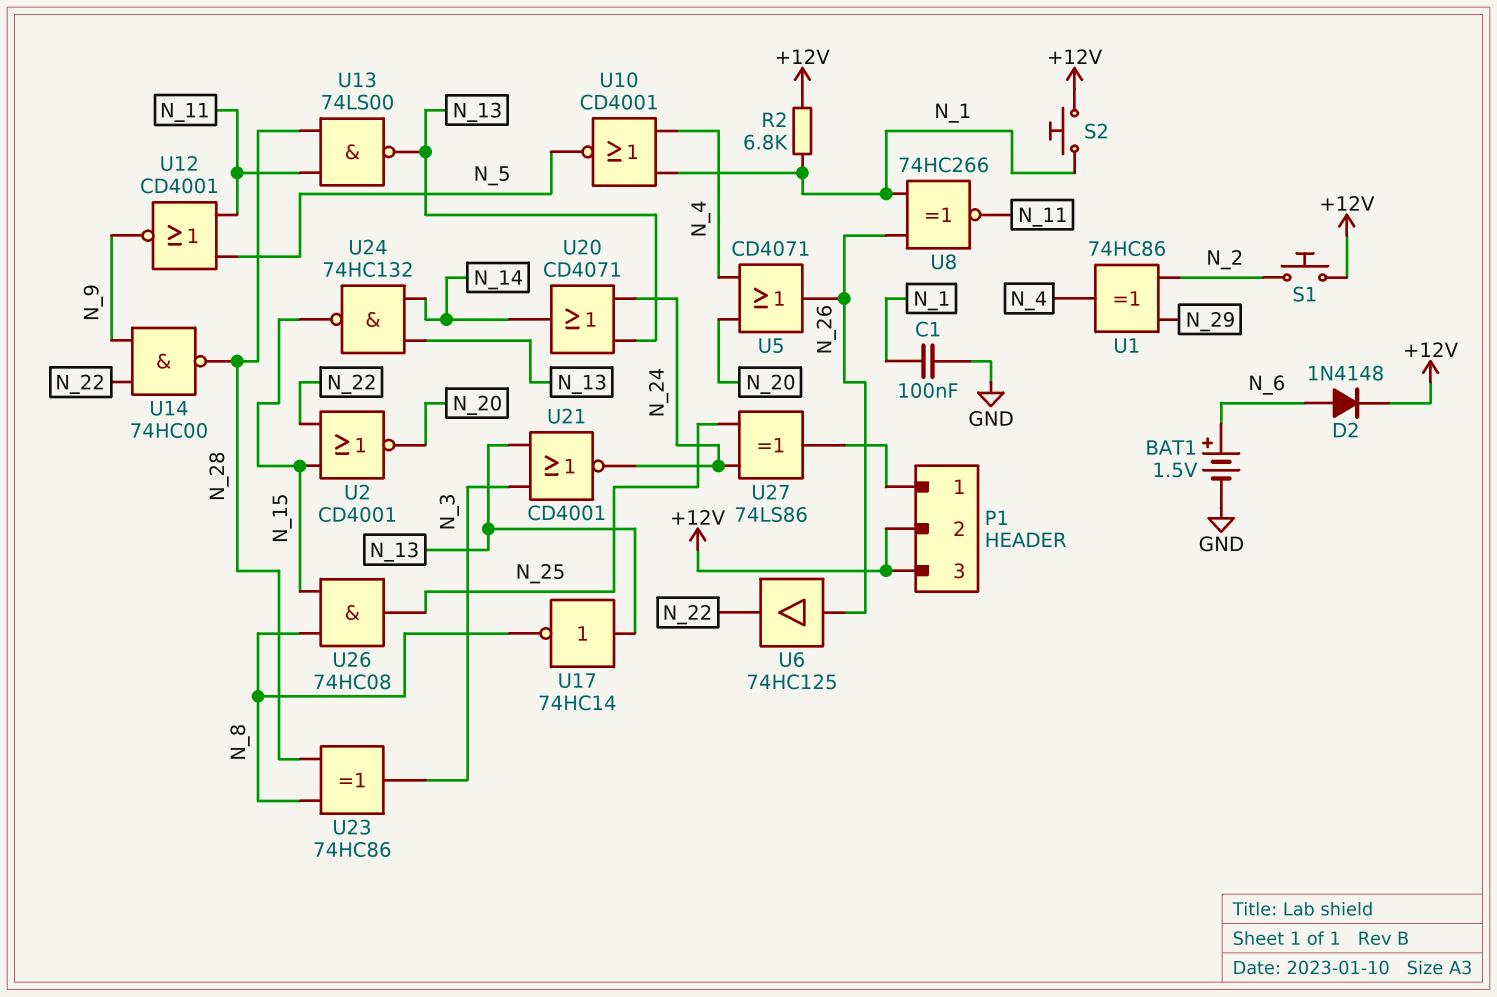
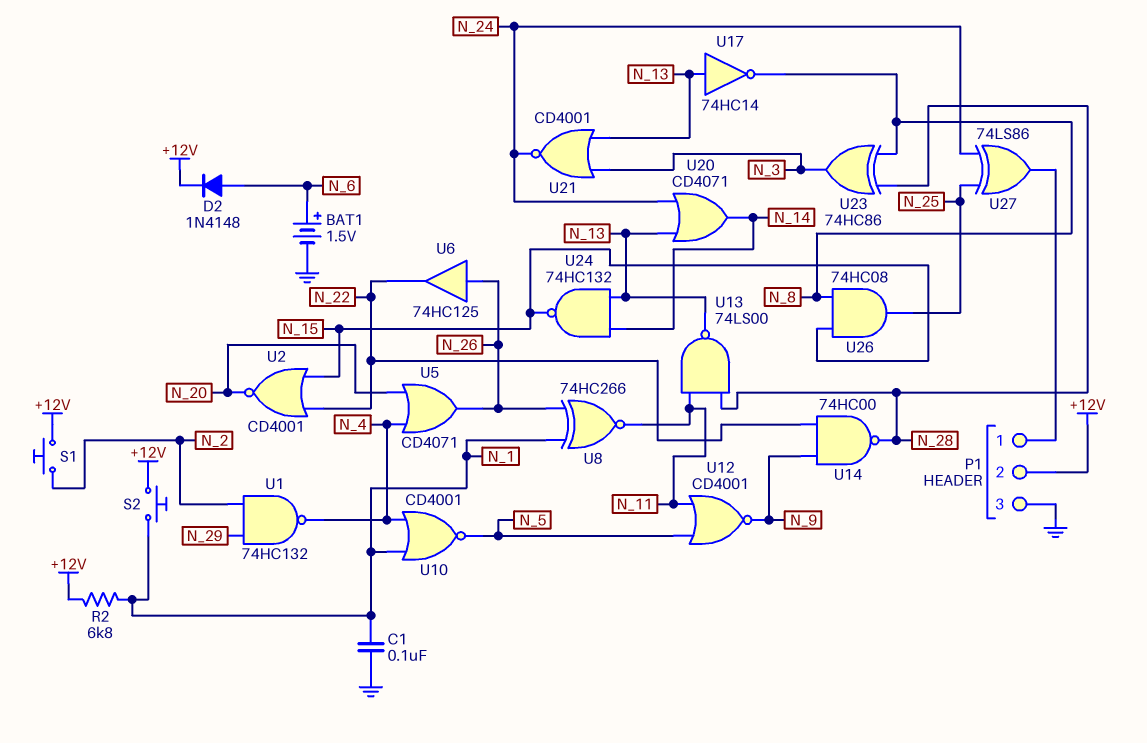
P1 pin 3: +12V -> GND
U1: XOR 74HC86 (in N_2, in N_29, out N_4) -> NAND 74HC132 (in N_2, in N_29, out N_4)

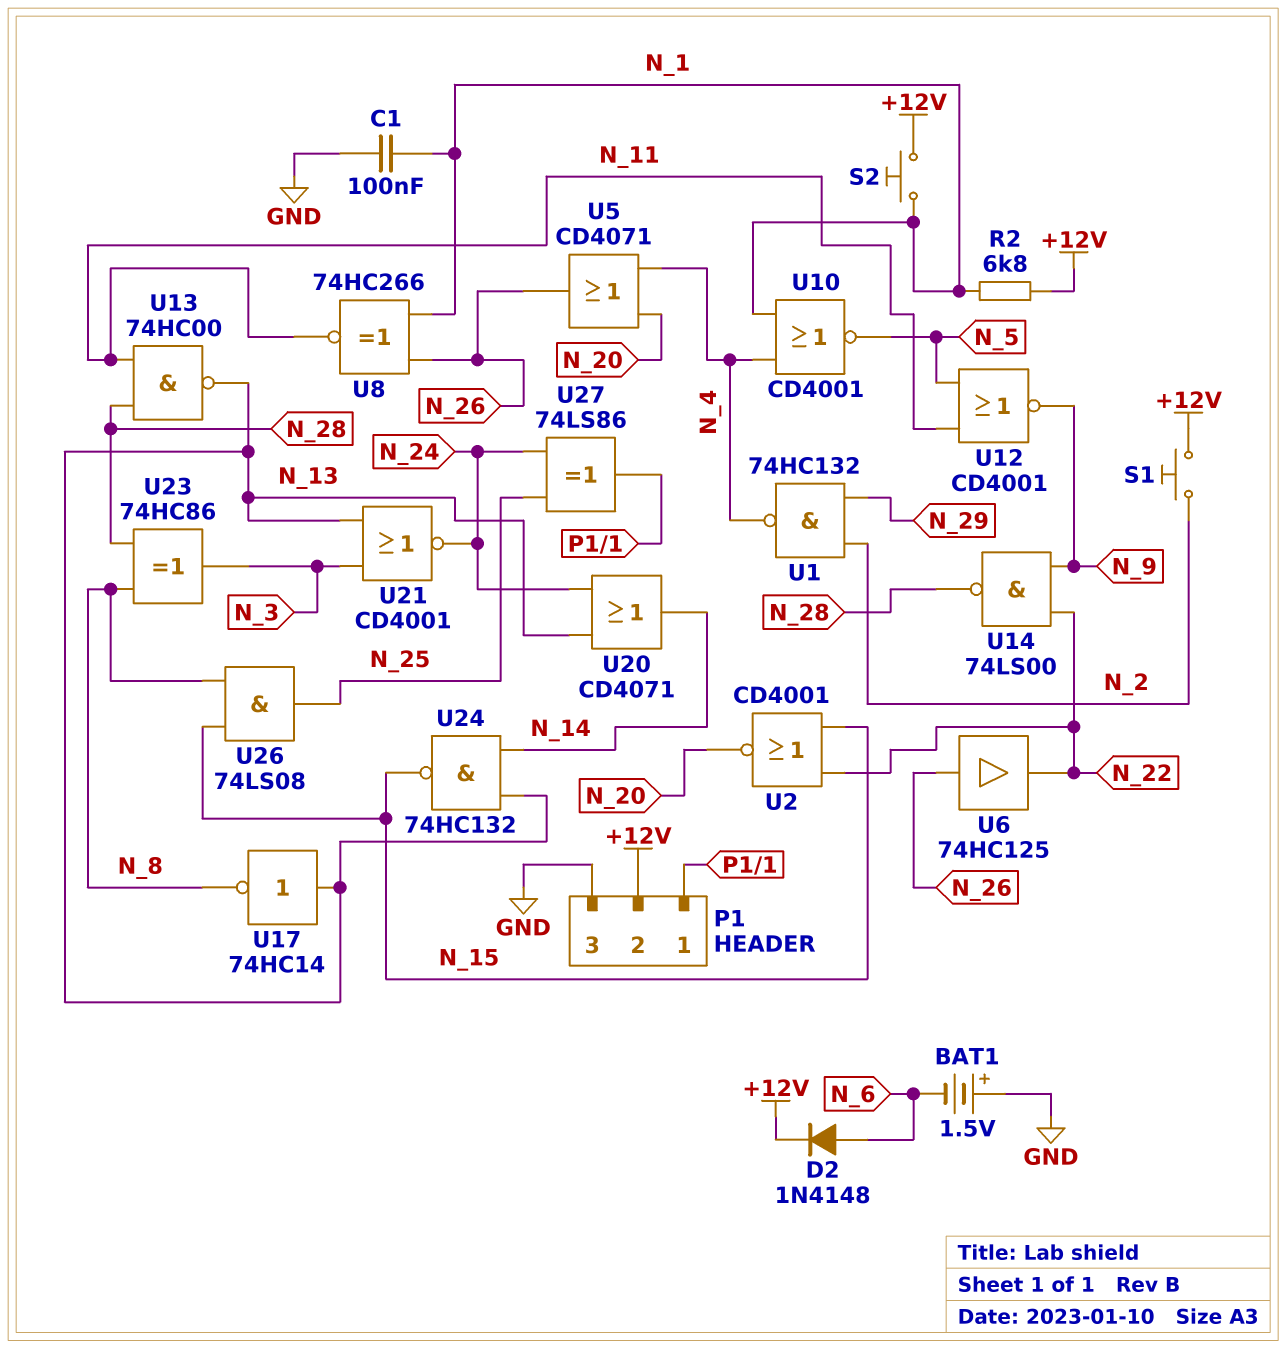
BAT1: 1.5V (plus N_6, minus GND) -> 1.5V (plus GND, minus N_6)
U13: NAND 74LS00 (in N_11, in N_28, out N_13) -> NAND 74HC00 (in N_11, in N_28, out N_13)
U14: NAND 74HC00 (in N_9, in N_22, out N_28) -> NAND 74LS00 (in N_9, in N_22, out N_28)
U26: AND 74HC08 (in N_8, in N_15, out N_25) -> AND 74LS08 (in N_8, in N_15, out N_25)

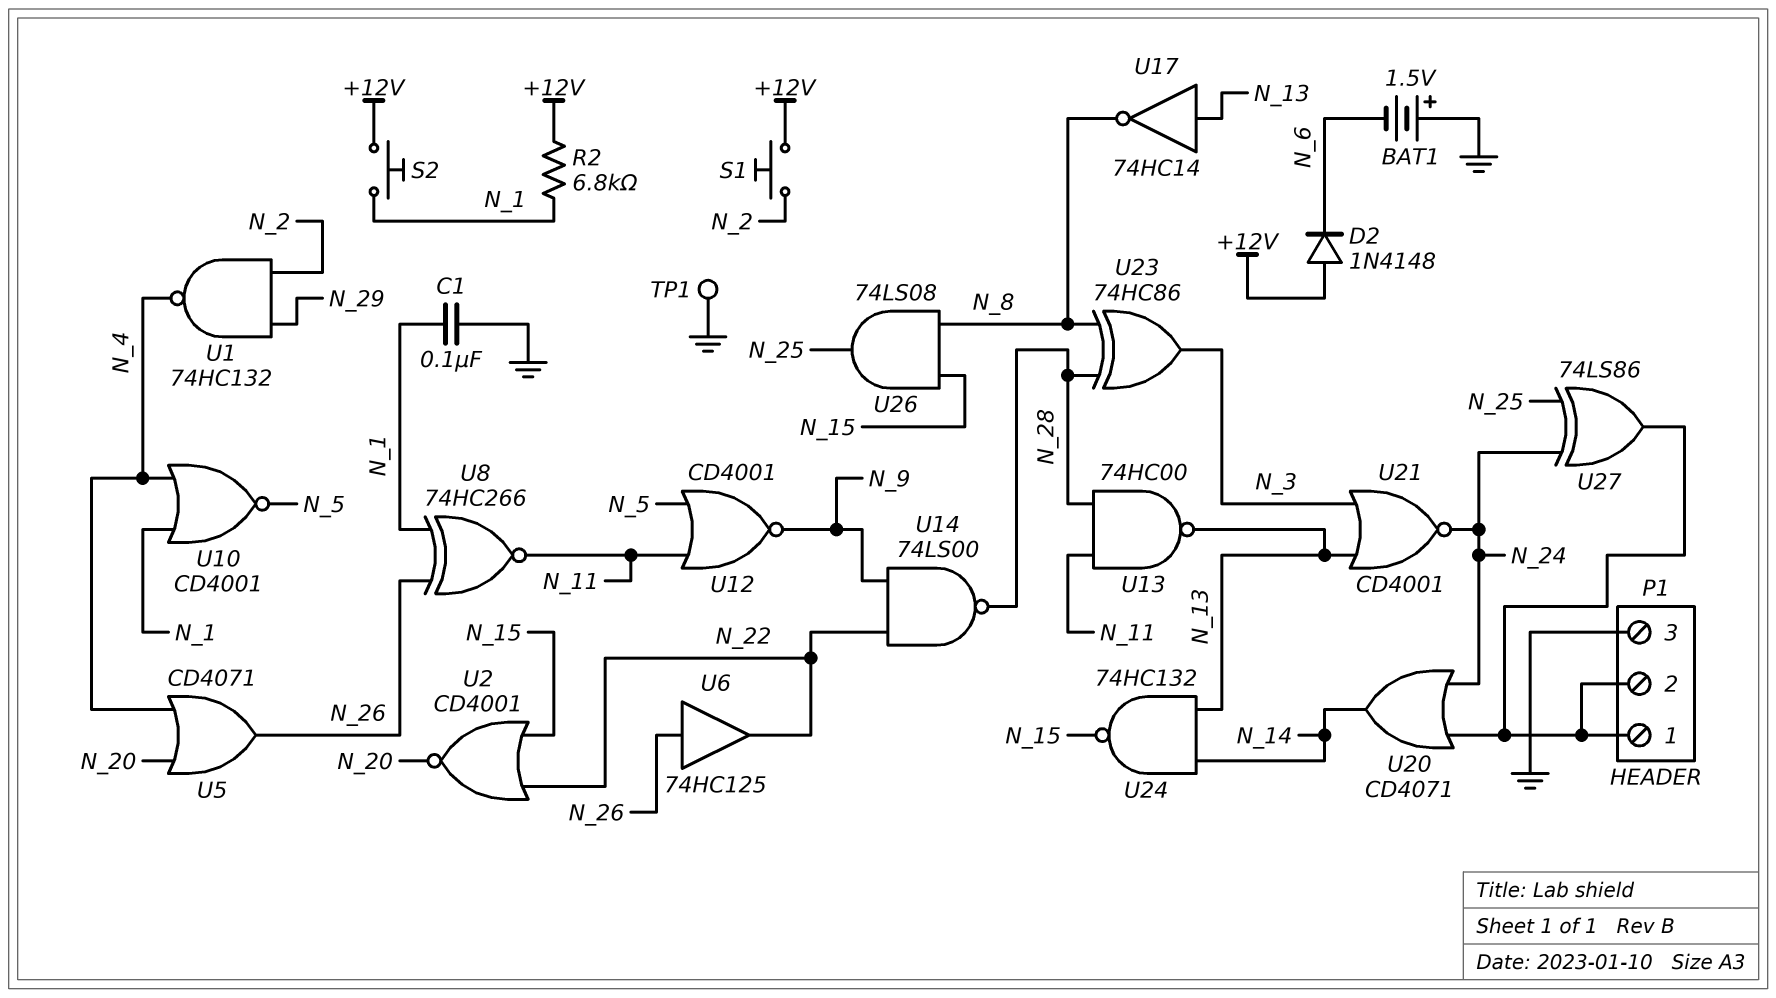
D2: diode 1N4148 (A N_6, K +12V) -> diode 1N4148 (A +12V, K N_6)
P1 pin 2: +12V -> P1/1
TP1: none -> test point (GND)
U20: OR CD4071 (in N_13, in N_24, out N_14) -> OR CD4071 (in N_24, in P1/1, out N_14)

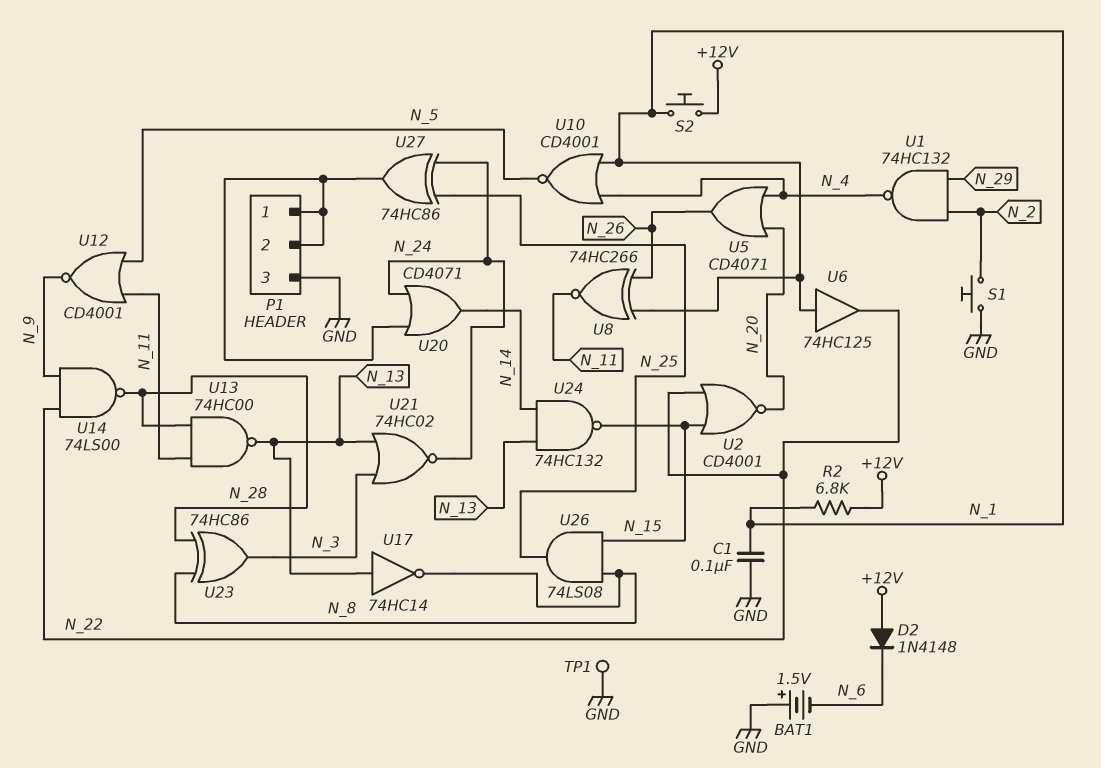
S1: button (+12V, N_2) -> button (GND, N_2)
U6: buffer 74HC125 (in N_26, out N_22) -> buffer 74HC125 (in N_1, out N_22)
U21: NOR CD4001 (in N_3, in N_13, out N_24) -> NOR 74HC02 (in N_3, in N_13, out N_24)
U27: XOR 74LS86 (in N_24, in N_25, out P1/1) -> XOR 74HC86 (in N_24, in N_25, out P1/1)

